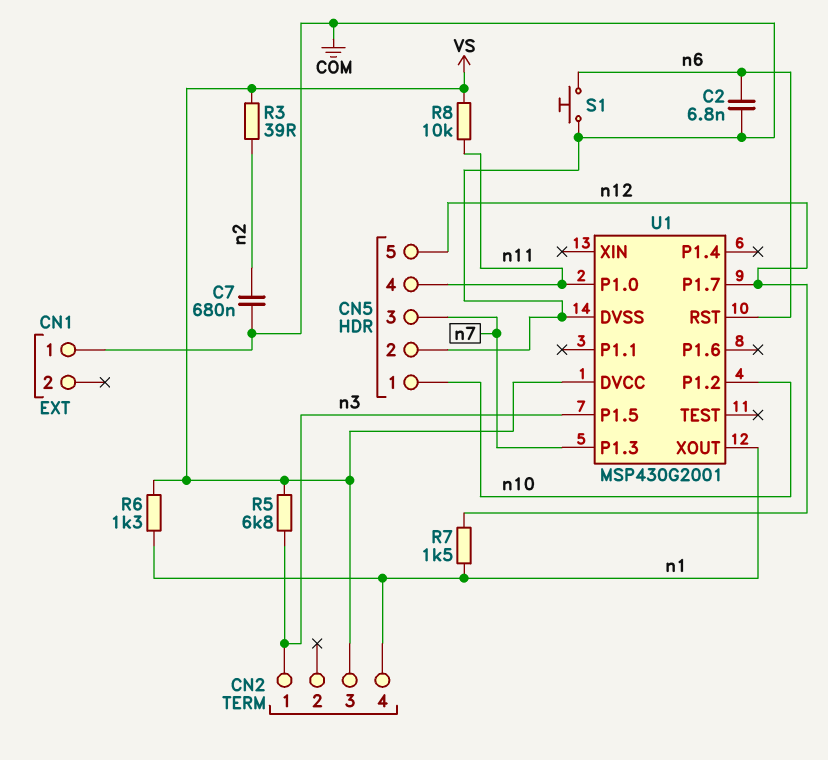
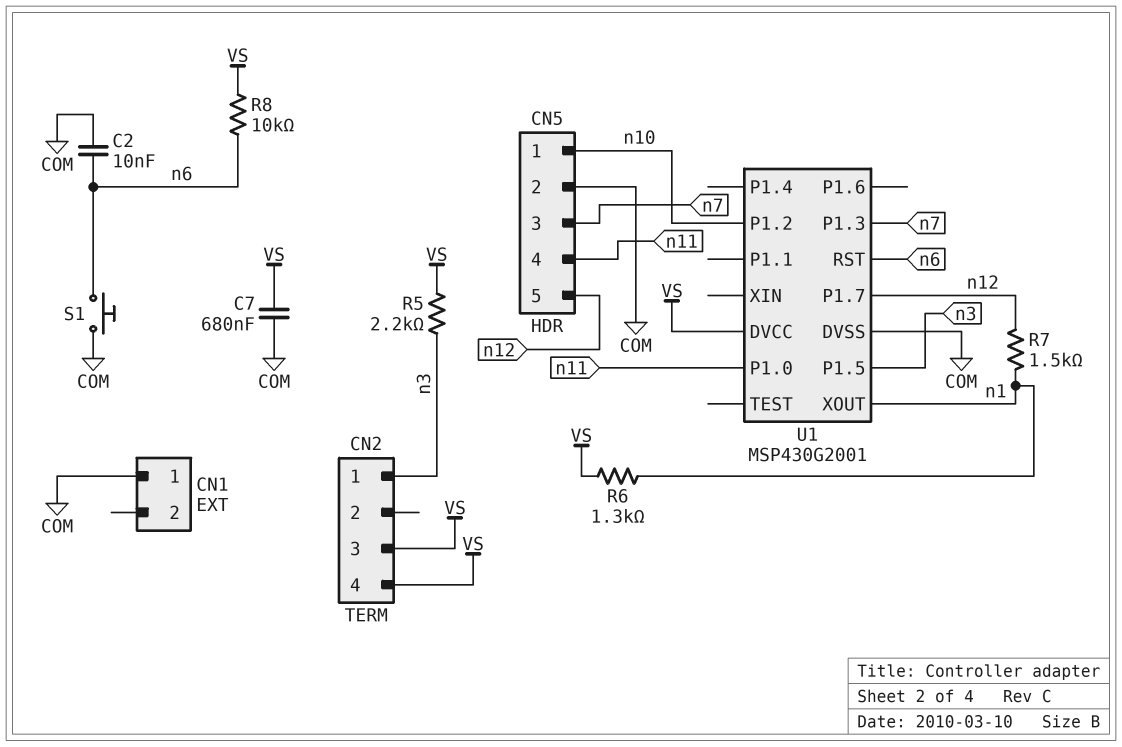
C2: 6.8nF (COM, n6) -> 10nF (COM, n6)
C7: 680nF (COM, n2) -> 680nF (COM, VS)
CN2 pin 4: n1 -> VS
R3: 39 (VS, n2) -> none
R5: 6.8k (VS, n3) -> 2.2k (VS, n3)
R8: 10k (VS, n11) -> 10k (VS, n6)

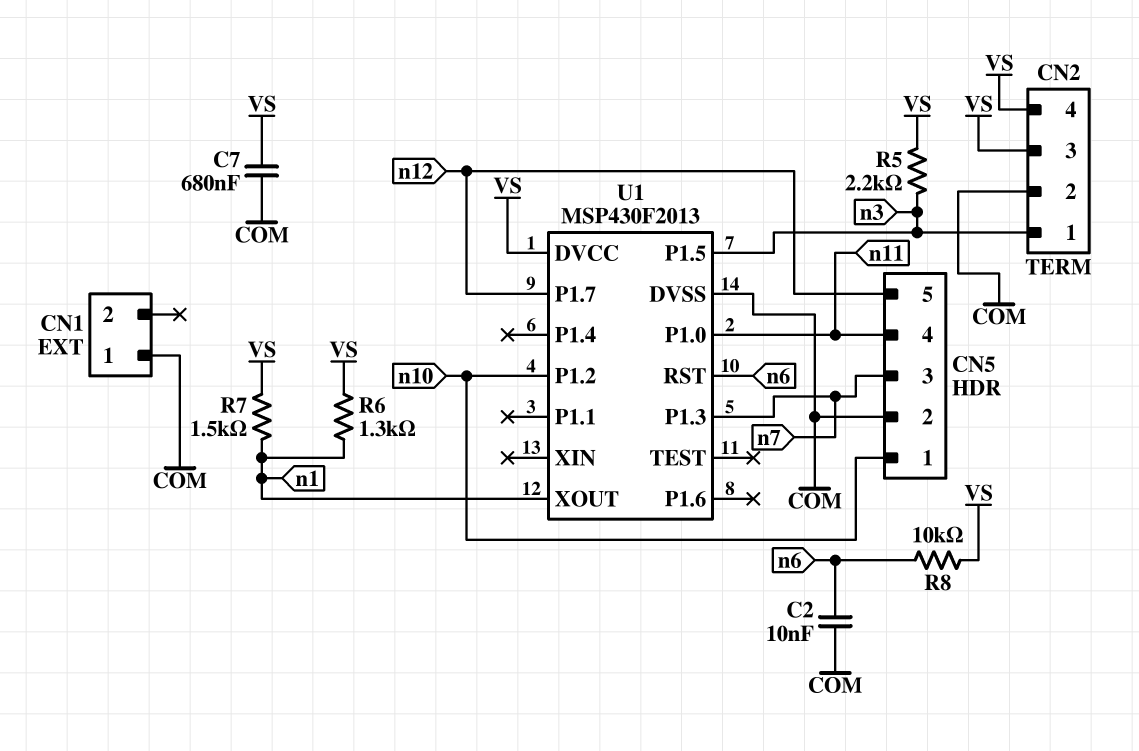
CN2 pin 2: none -> COM
R7: 1.5k (n1, n12) -> 1.5k (VS, n1)
S1: button (COM, n6) -> none
U1: MSP430G2001 -> MSP430F2013

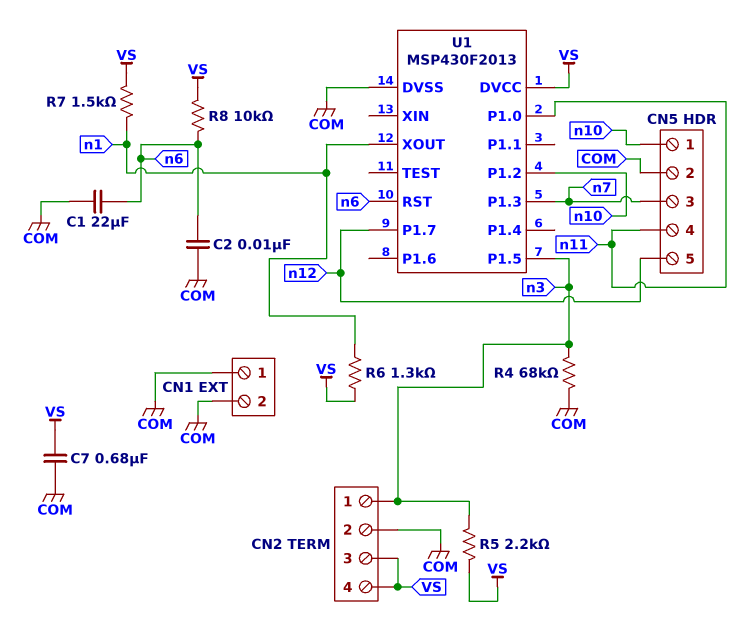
C1: none -> 22uF (COM, n6)
CN1 pin 2: none -> COM
R4: none -> 68k (COM, n3)

